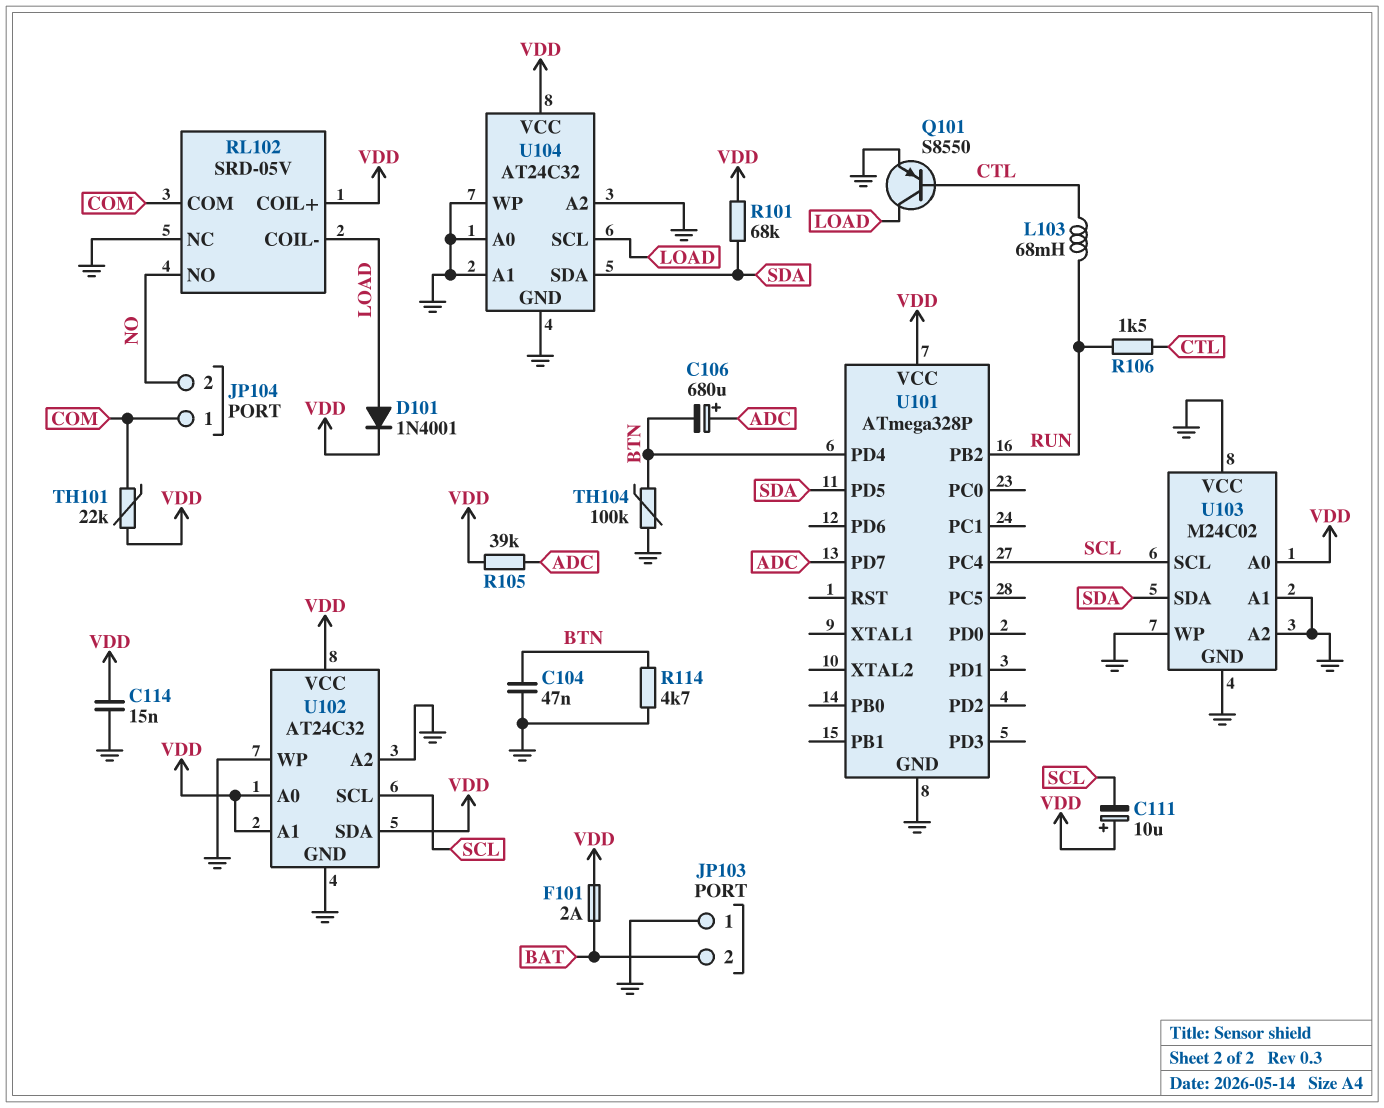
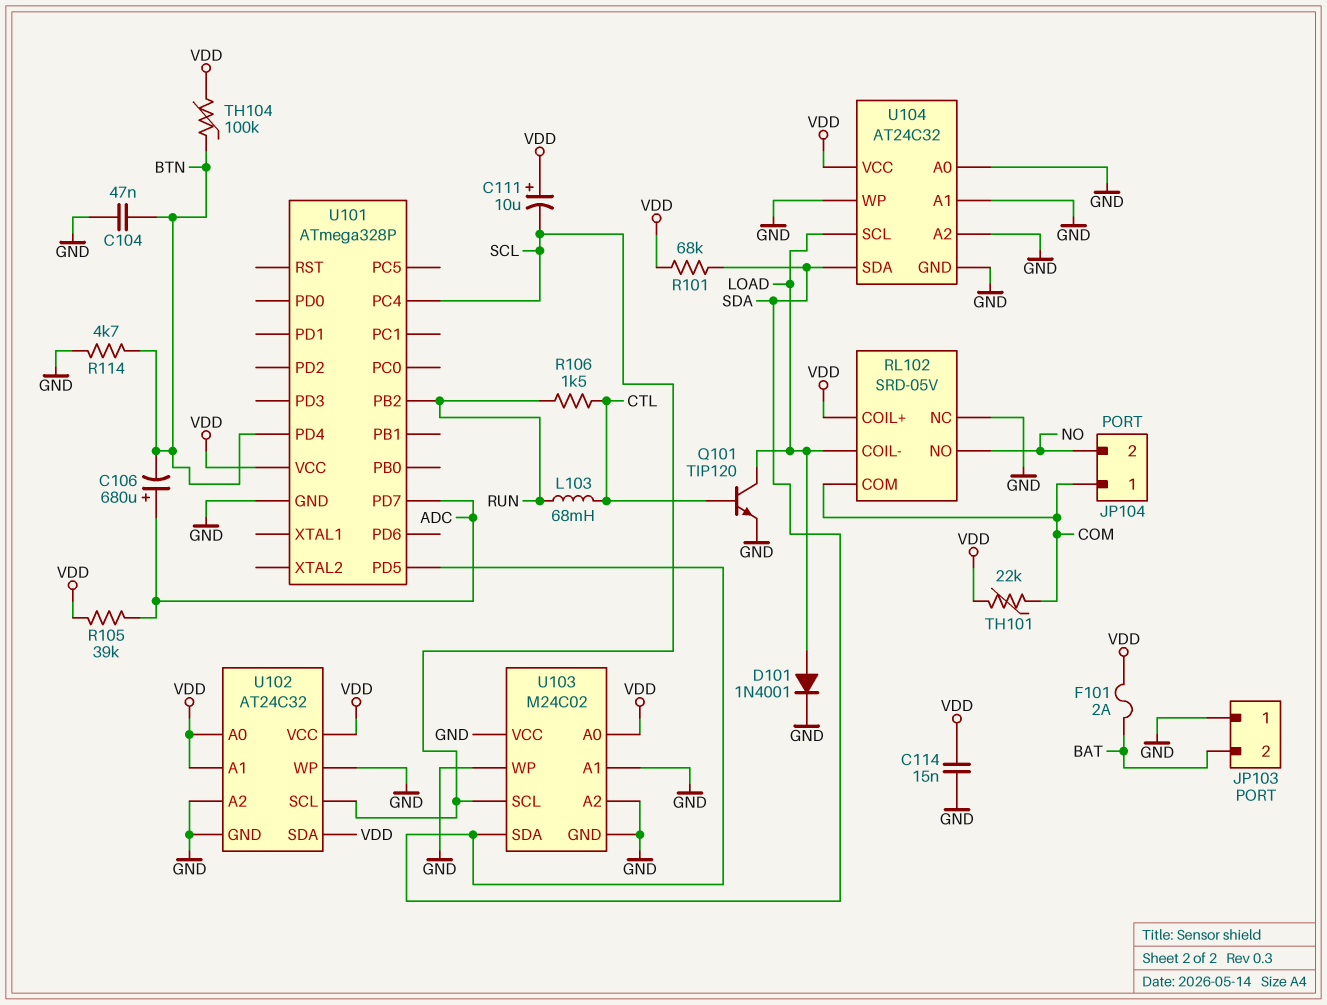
D101: diode 1N4001 (A LOAD, K VDD) -> diode 1N4001 (A LOAD, K GND)
Q101: PNP S8550 (B CTL, C LOAD, E GND) -> NPN TIP120 (B CTL, C LOAD, E GND)
TH104: 100k (BTN, GND) -> 100k (BTN, VDD)

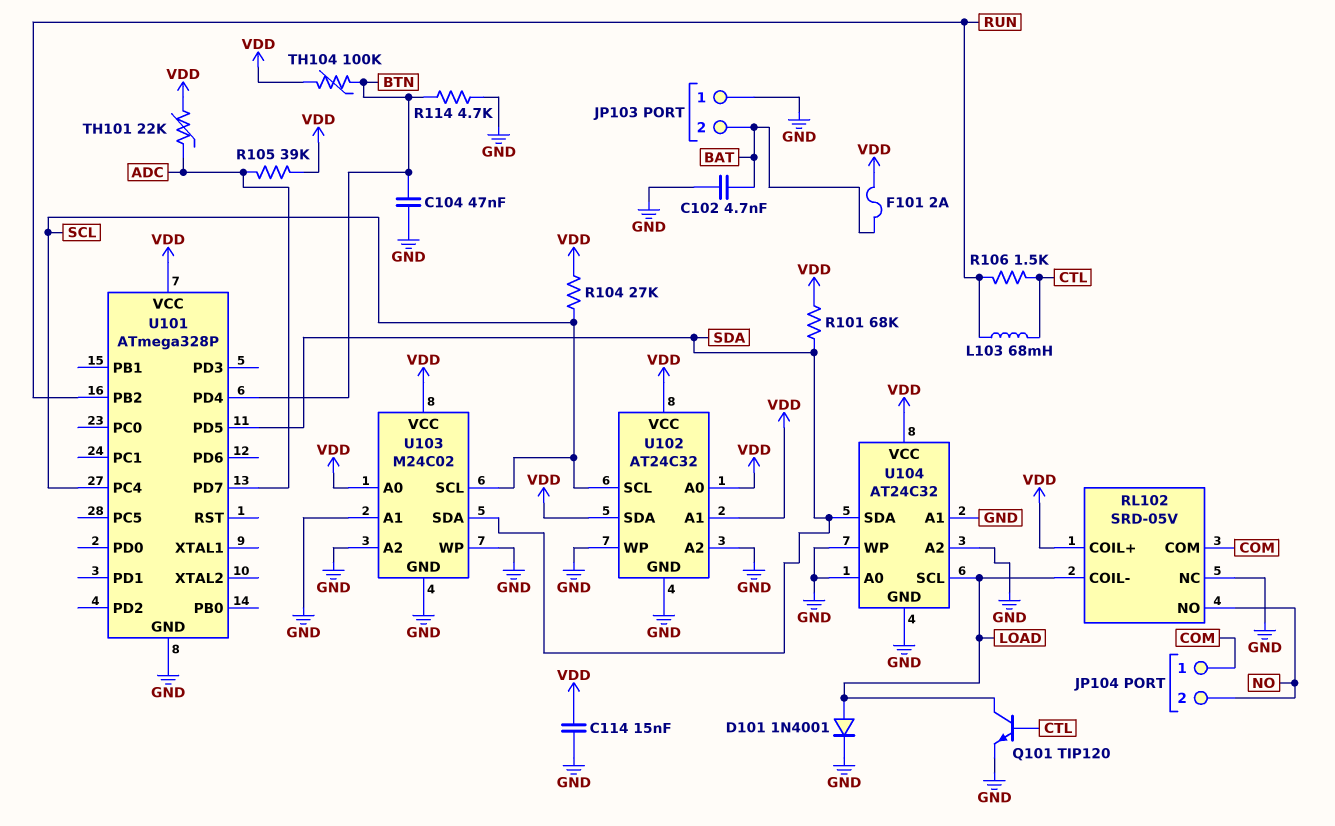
C102: none -> 4.7nF (BAT, GND)
C106: 680uF (plus ADC, minus BTN) -> none
C111: 10uF (plus VDD, minus SCL) -> none
R104: none -> 27k (SCL, VDD)
TH101: 22k (COM, VDD) -> 22k (ADC, VDD)
U103 pin VCC: GND -> VDD

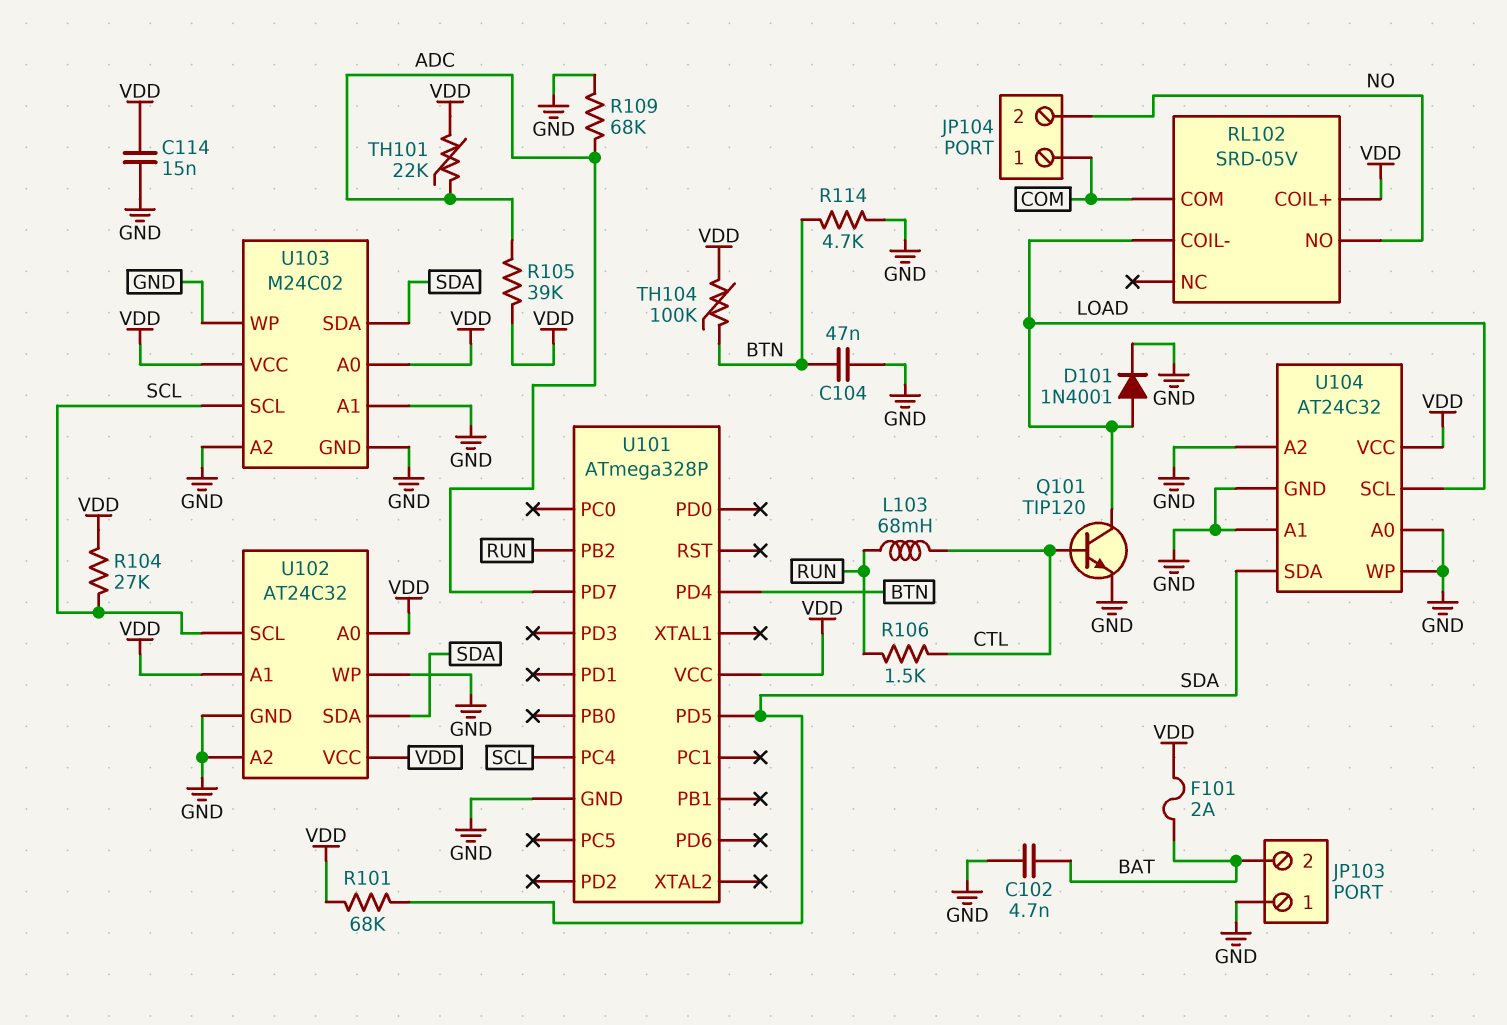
R109: none -> 68k (ADC, GND)
RL102 pin NC: GND -> none
U102 pin SDA: VDD -> SDA

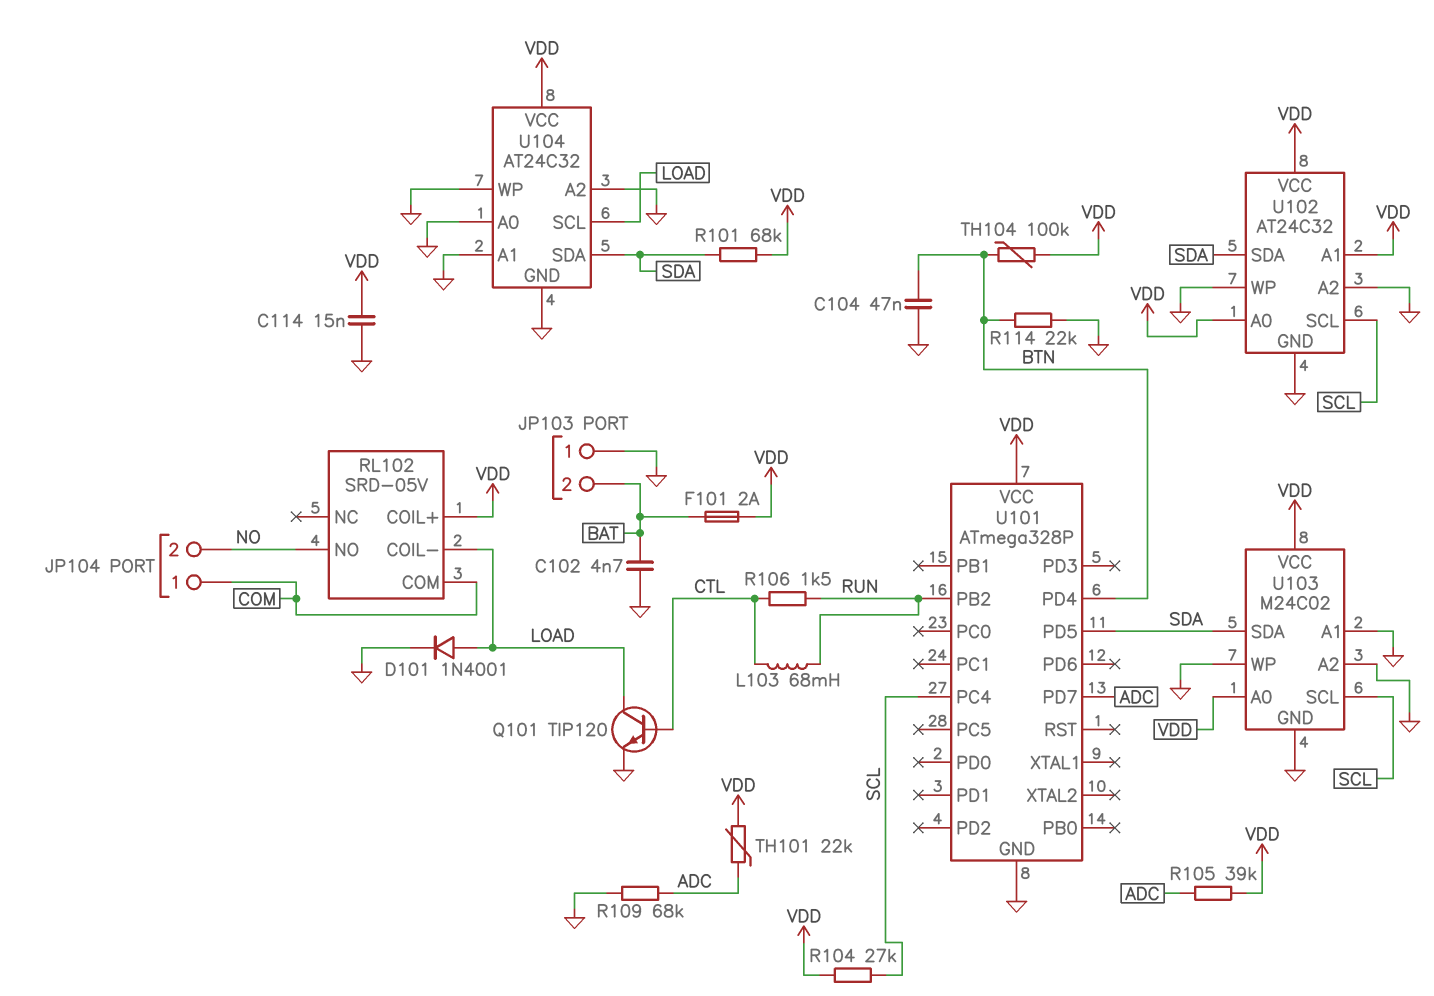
R114: 4.7k (BTN, GND) -> 22k (BTN, GND)

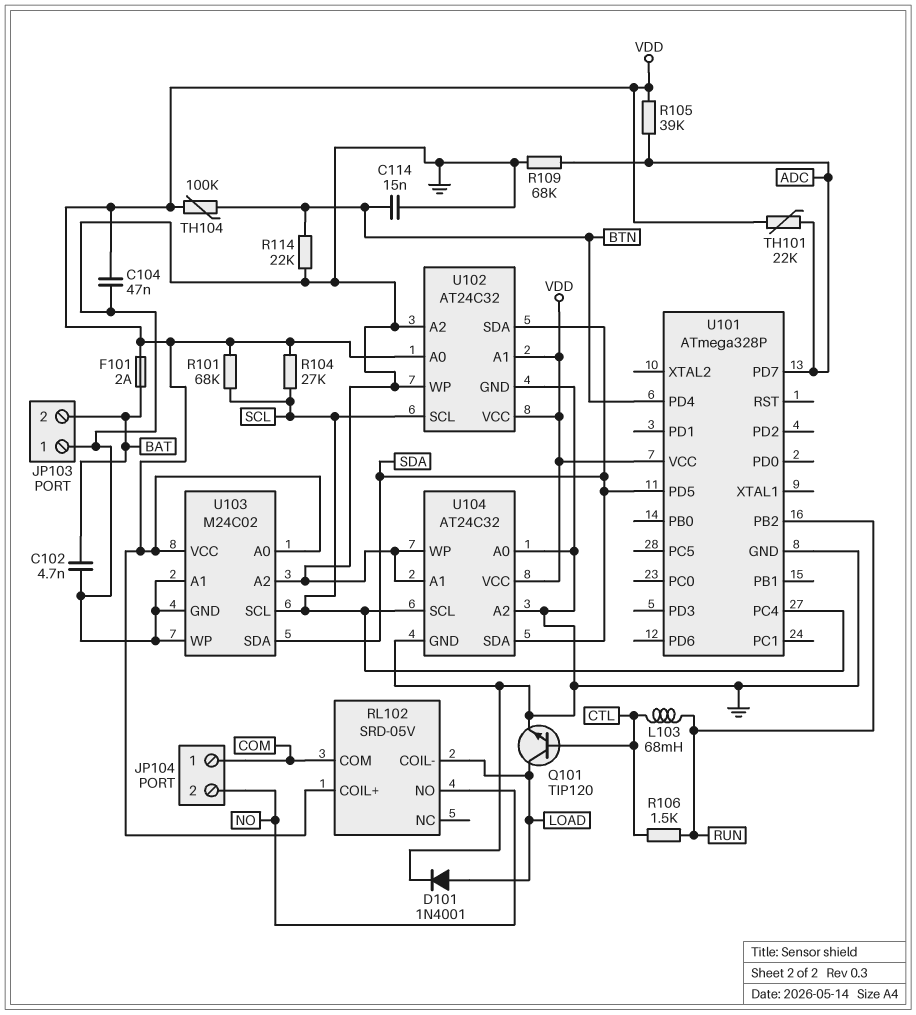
C104: 47nF (BTN, GND) -> 47nF (GND, VDD)
C114: 15nF (GND, VDD) -> 15nF (BTN, GND)
R101: 68k (SDA, VDD) -> 68k (SCL, VDD)
U104 pin SCL: LOAD -> SCL

